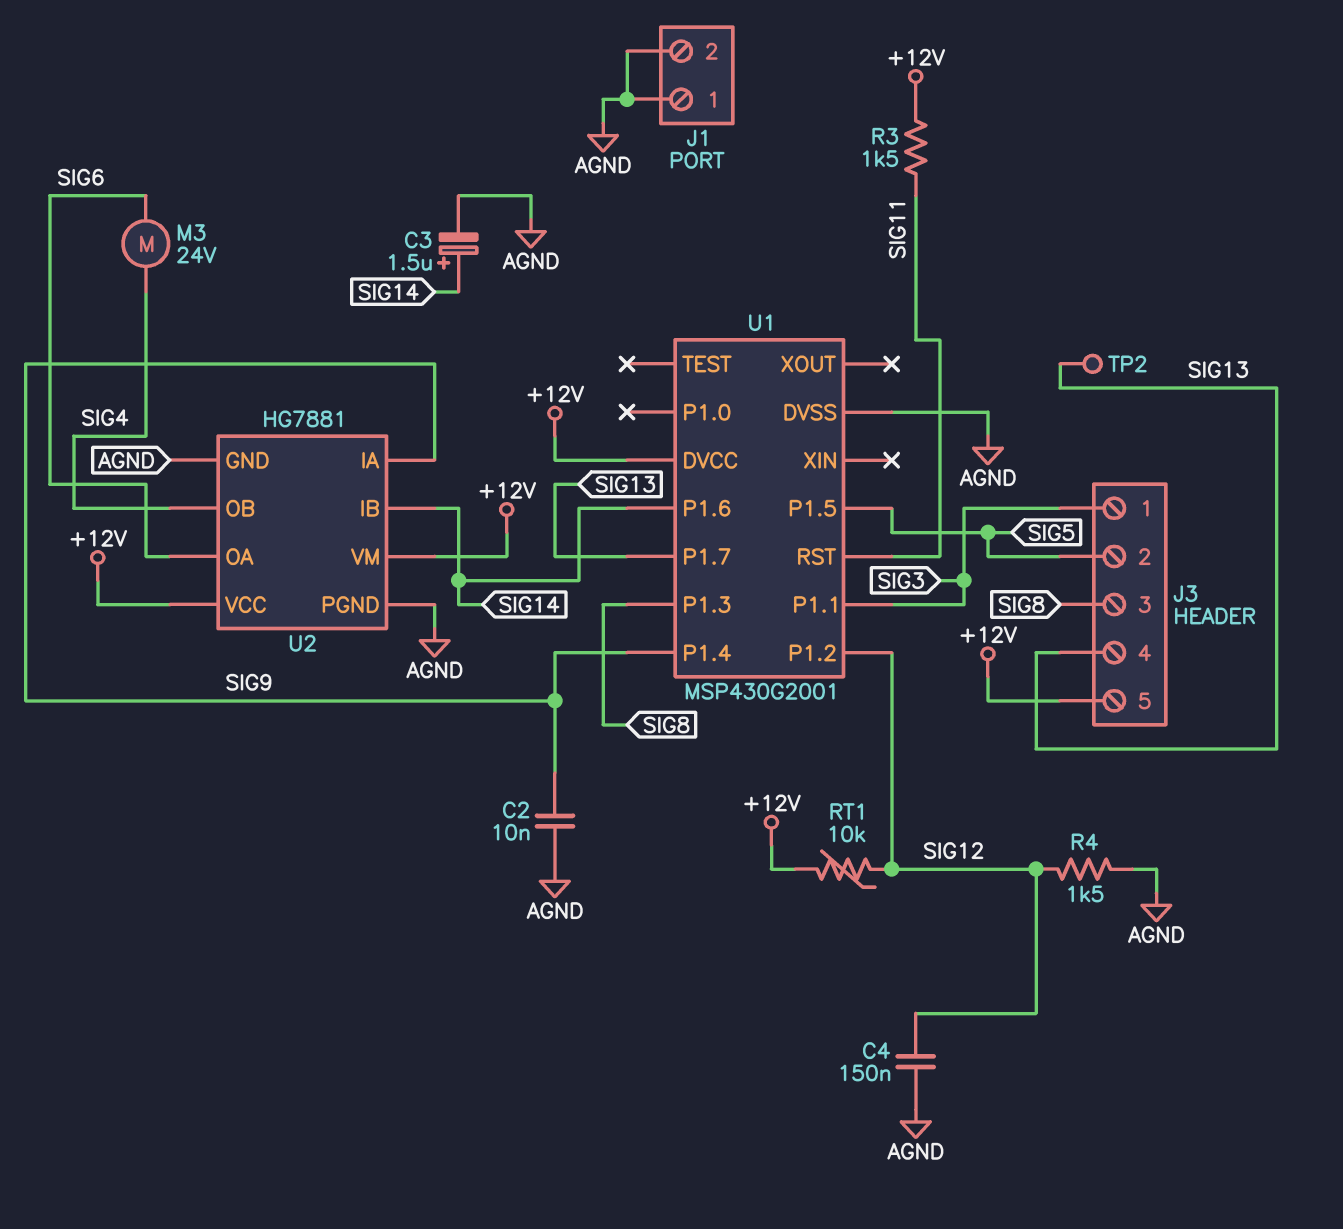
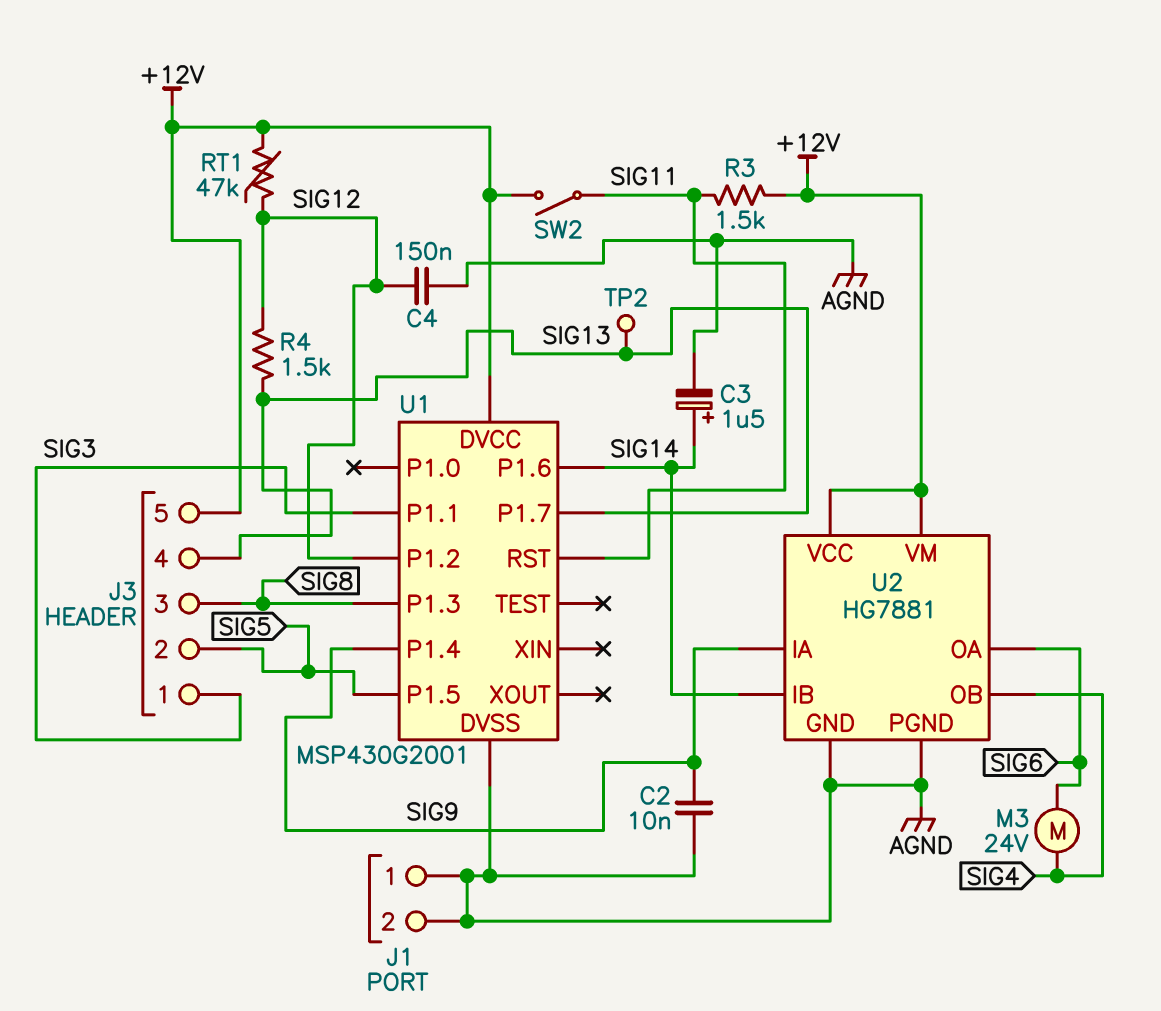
R4: 1.5k (AGND, SIG12) -> 1.5k (SIG12, SIG13)
RT1: 10k (+12V, SIG12) -> 47k (+12V, SIG12)
SW2: none -> switch (+12V, SIG11)

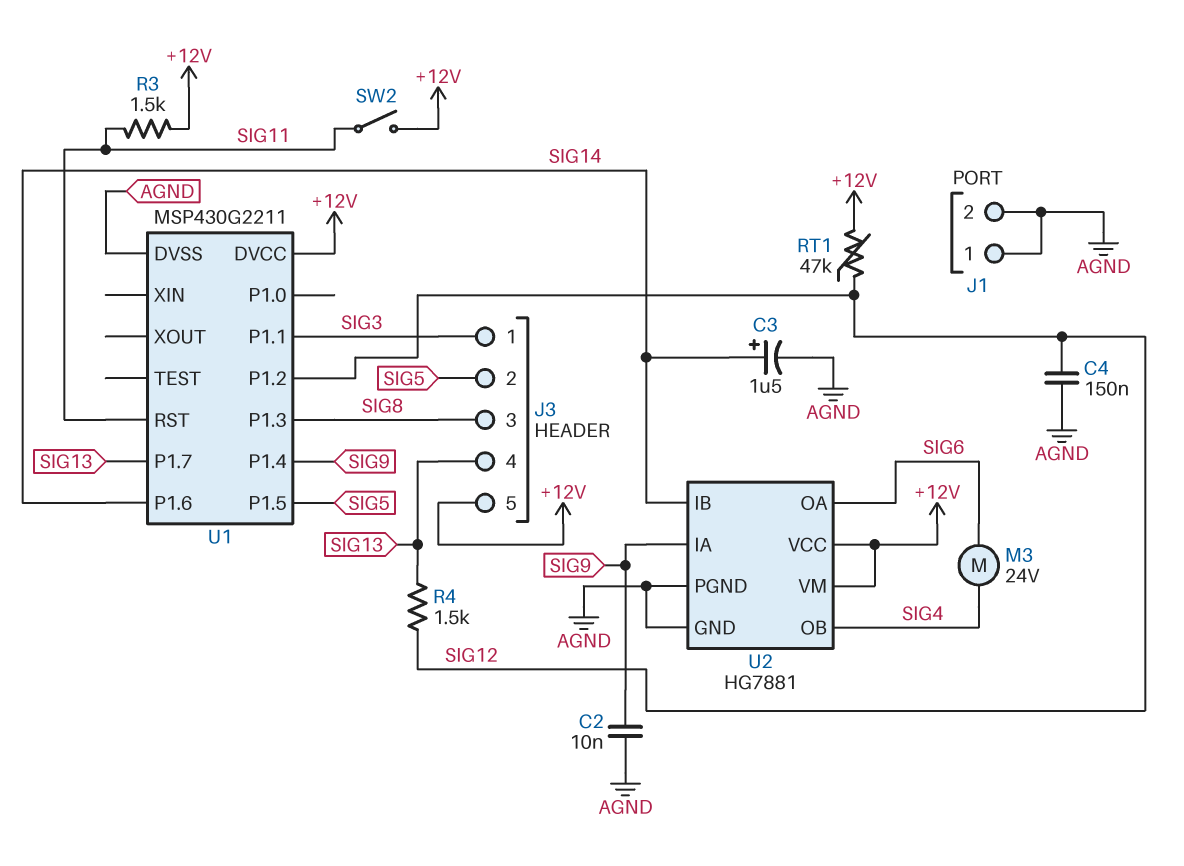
TP2: test point (SIG13) -> none
U1: MSP430G2001 -> MSP430G2211

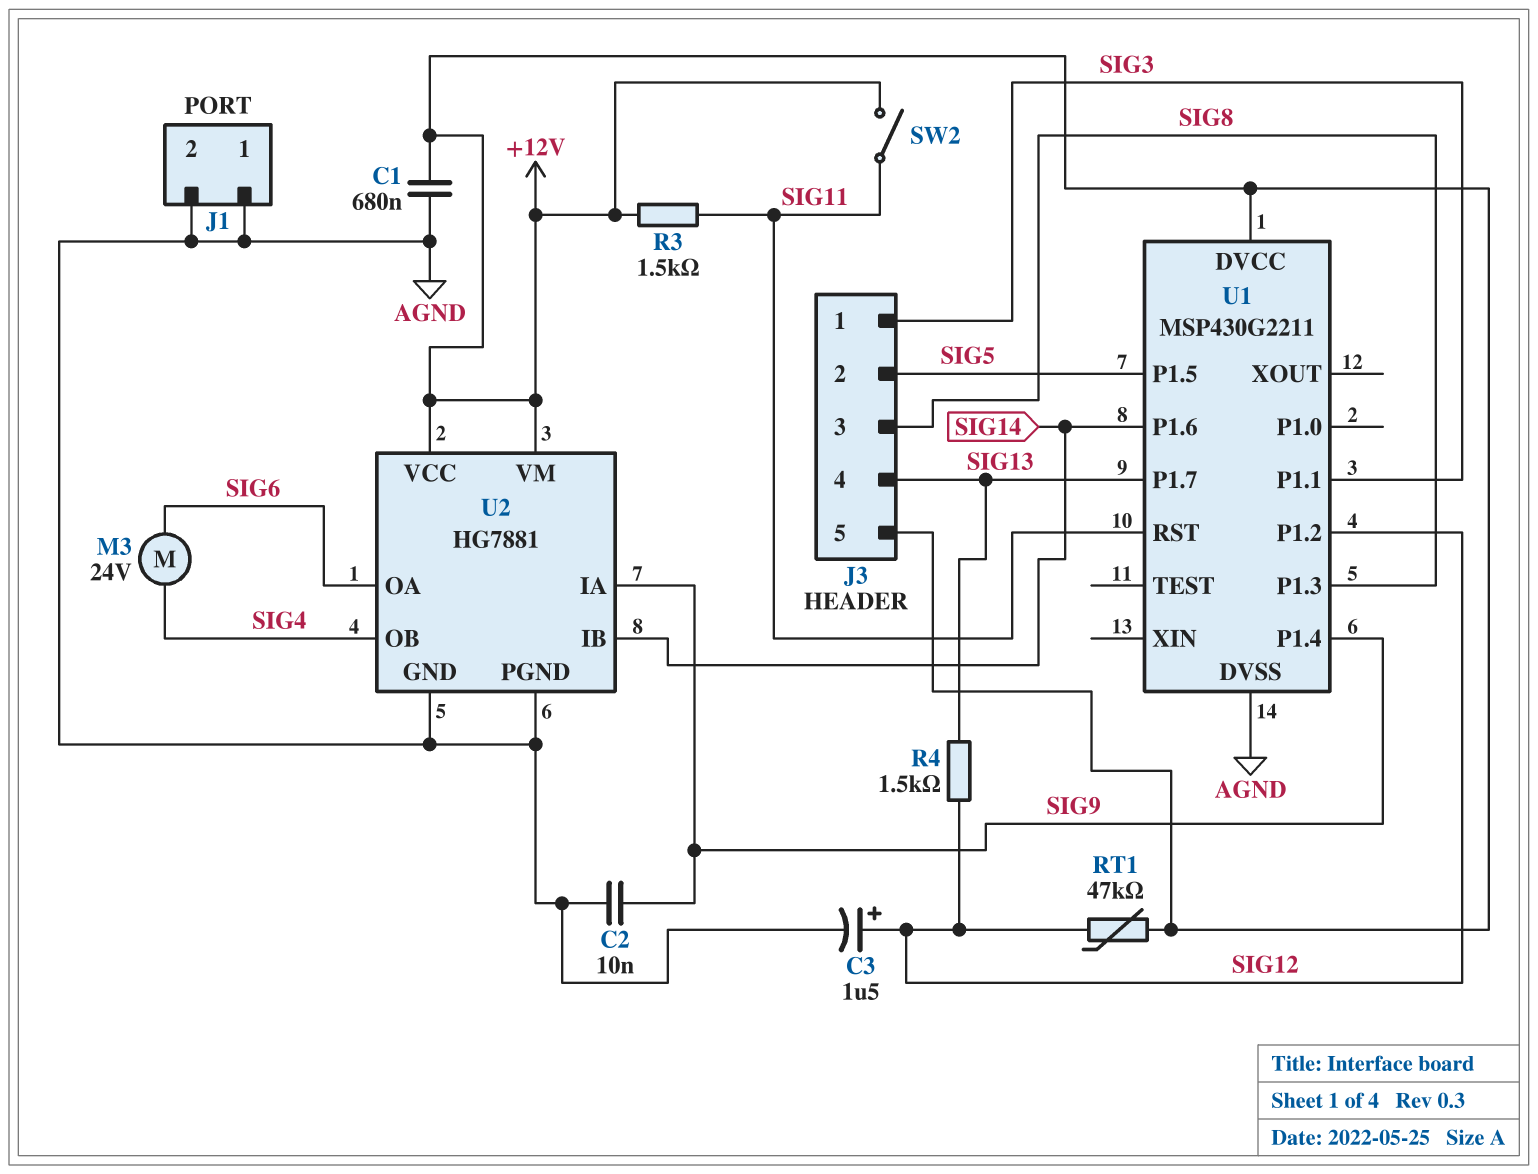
C1: none -> 680nF (+12V, AGND)
C3: 1.5uF (plus SIG14, minus AGND) -> 1.5uF (plus SIG12, minus AGND)
C4: 150nF (AGND, SIG12) -> none

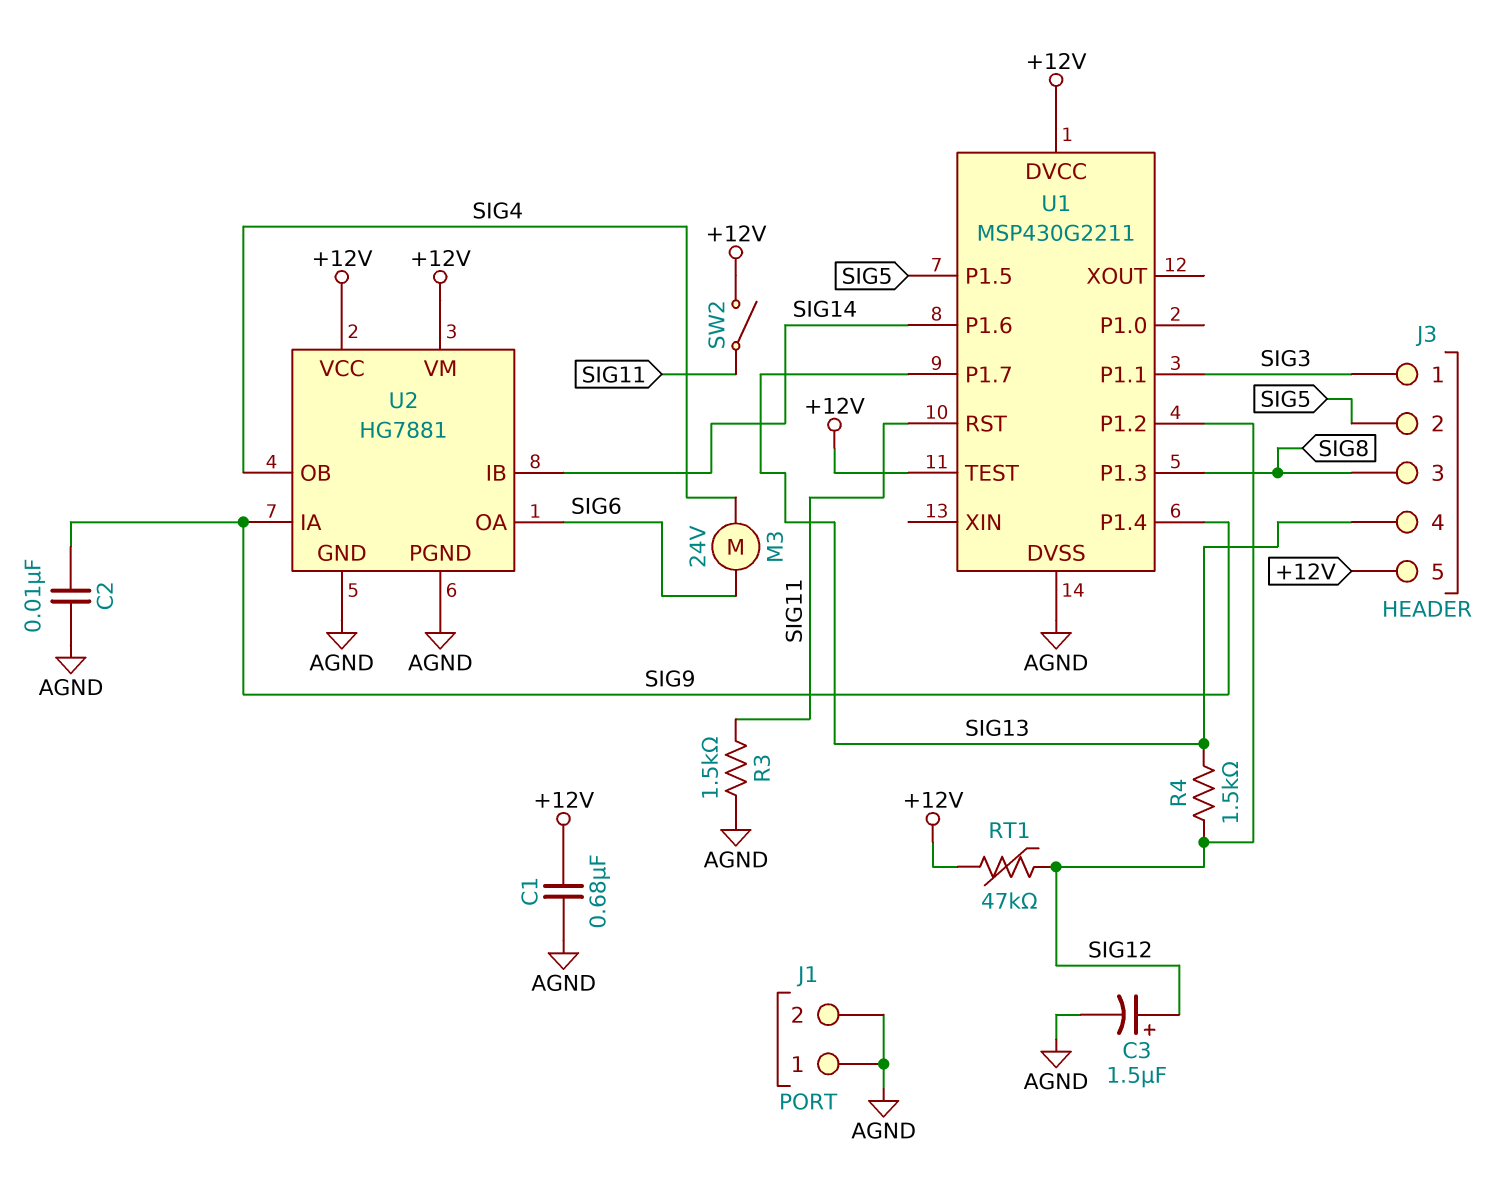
R3: 1.5k (+12V, SIG11) -> 1.5k (AGND, SIG11)
U1 pin TEST: none -> +12V

